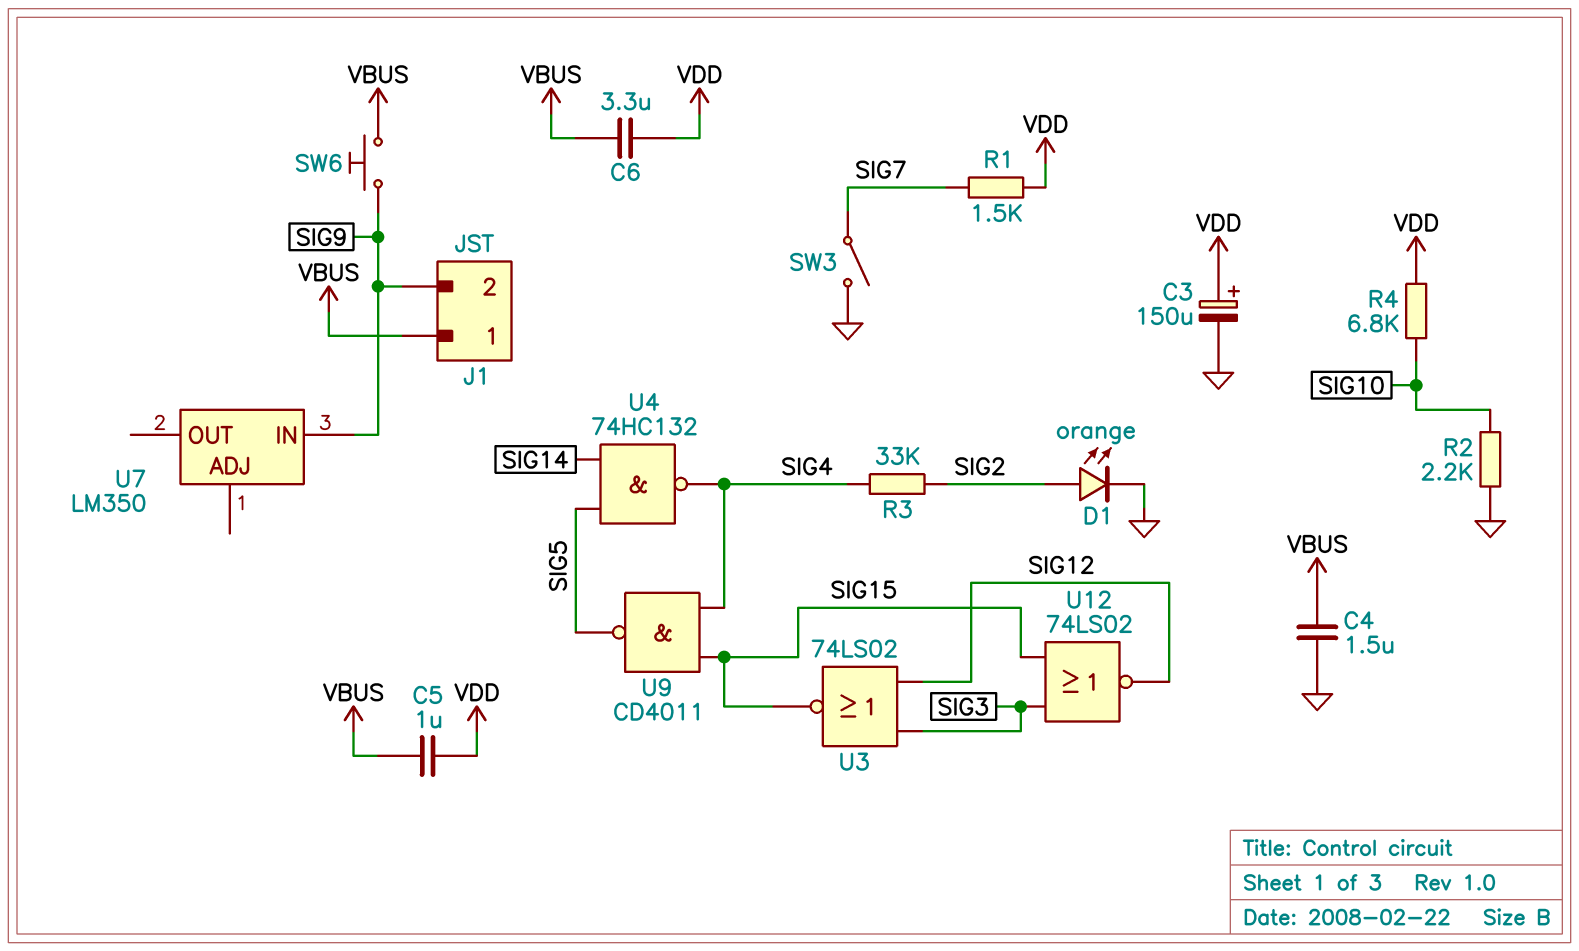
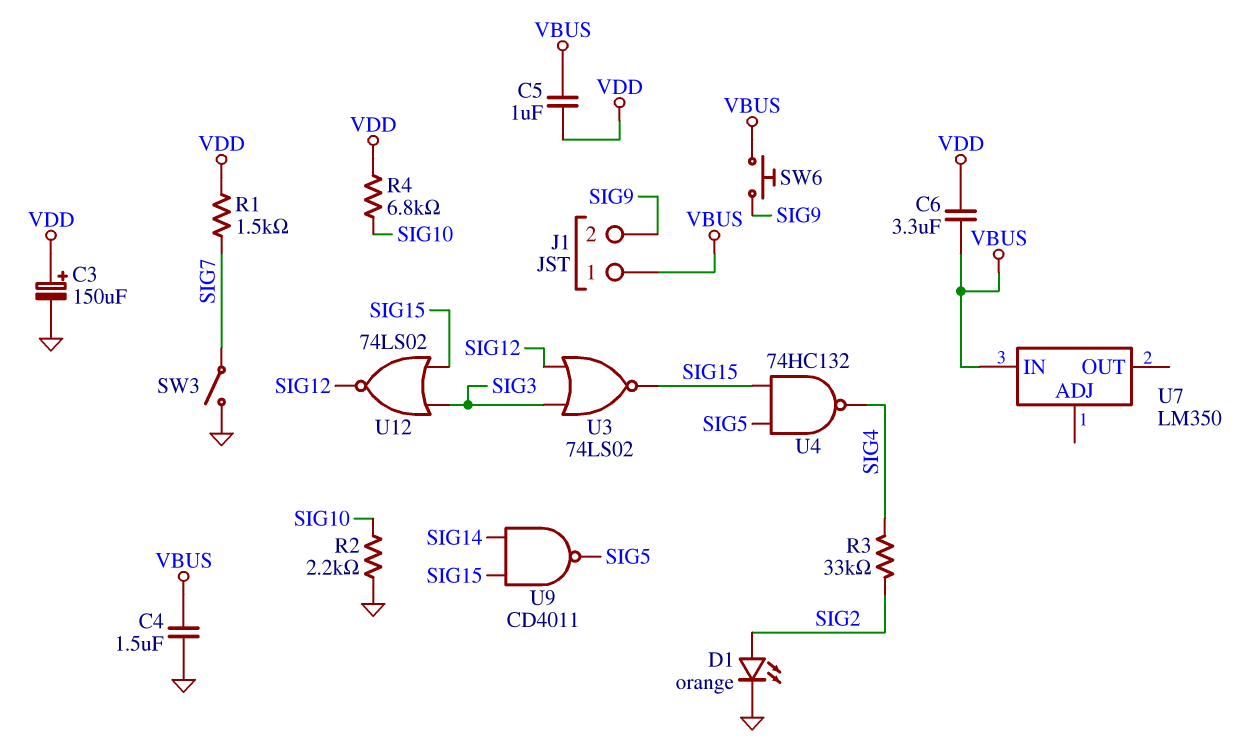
U4: NAND 74HC132 (in SIG5, in SIG14, out SIG4) -> NAND 74HC132 (in SIG5, in SIG15, out SIG4)
U7 pin IN: SIG9 -> VBUS
U9: NAND CD4011 (in SIG4, in SIG15, out SIG5) -> NAND CD4011 (in SIG14, in SIG15, out SIG5)

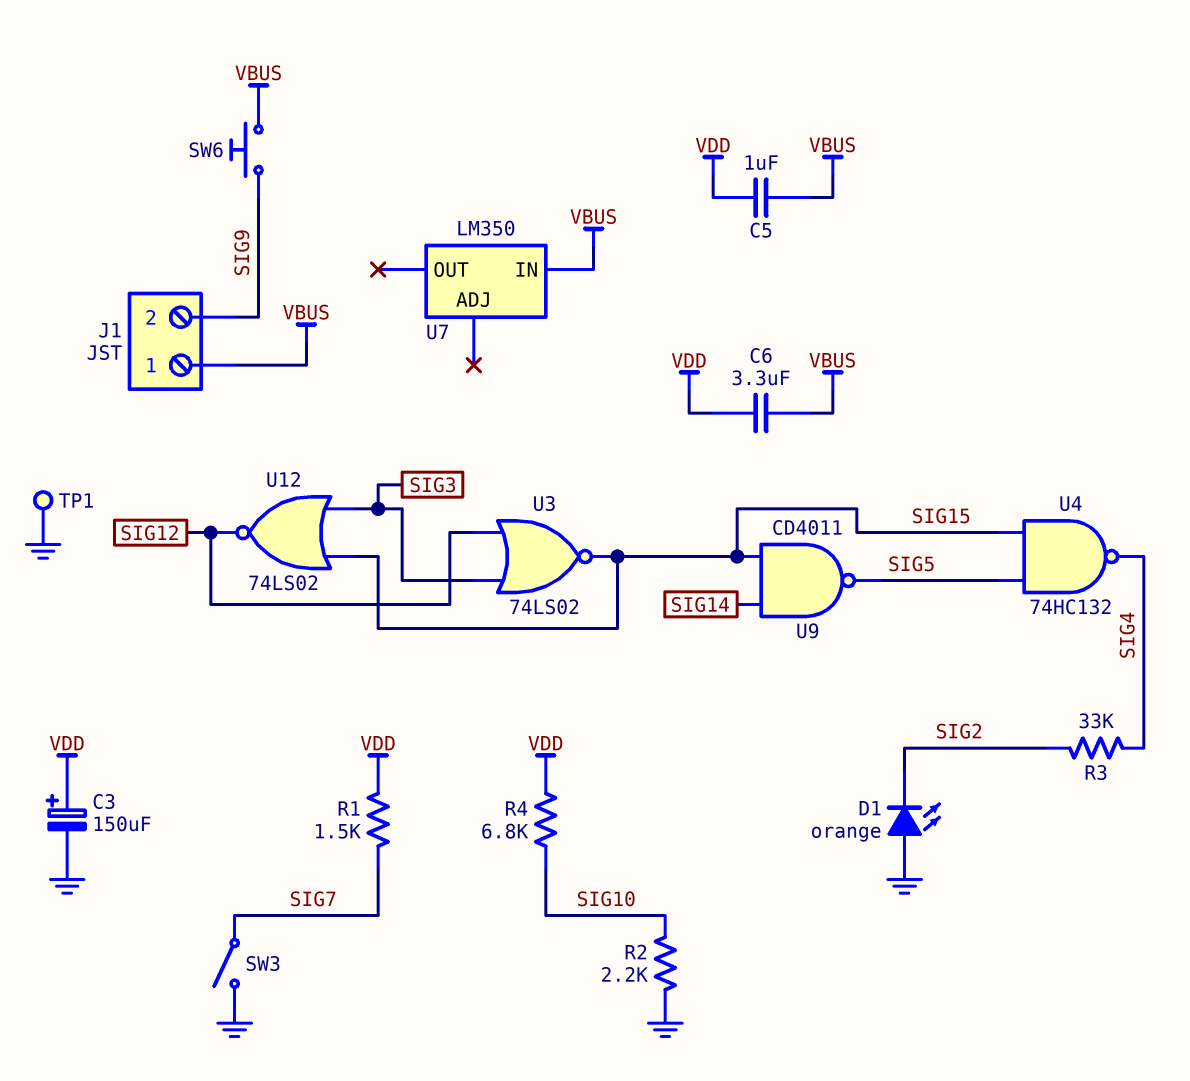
C4: 1.5uF (GND, VBUS) -> none
D1: LED orange (A SIG2, K GND) -> LED orange (A GND, K SIG2)
TP1: none -> test point (GND)

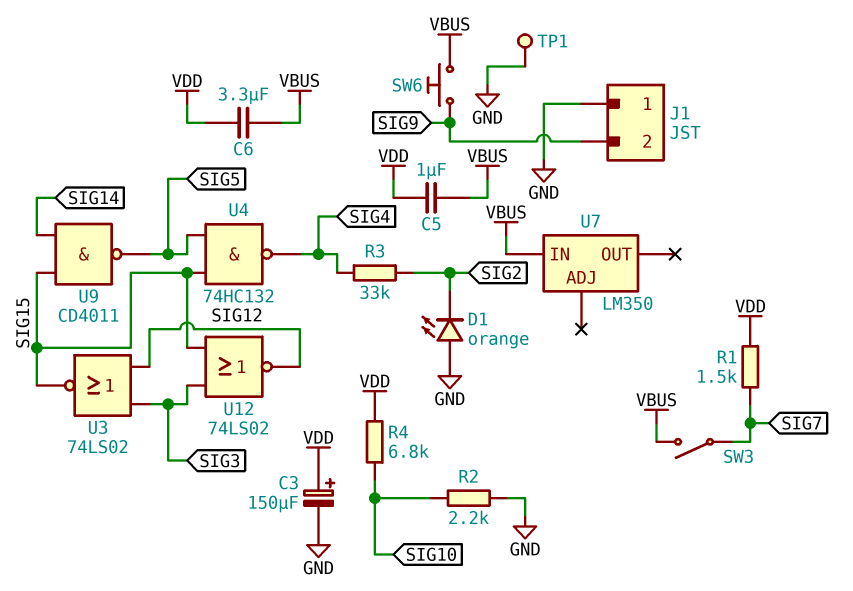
J1 pin 1: VBUS -> GND
SW3: switch (GND, SIG7) -> switch (SIG7, VBUS)

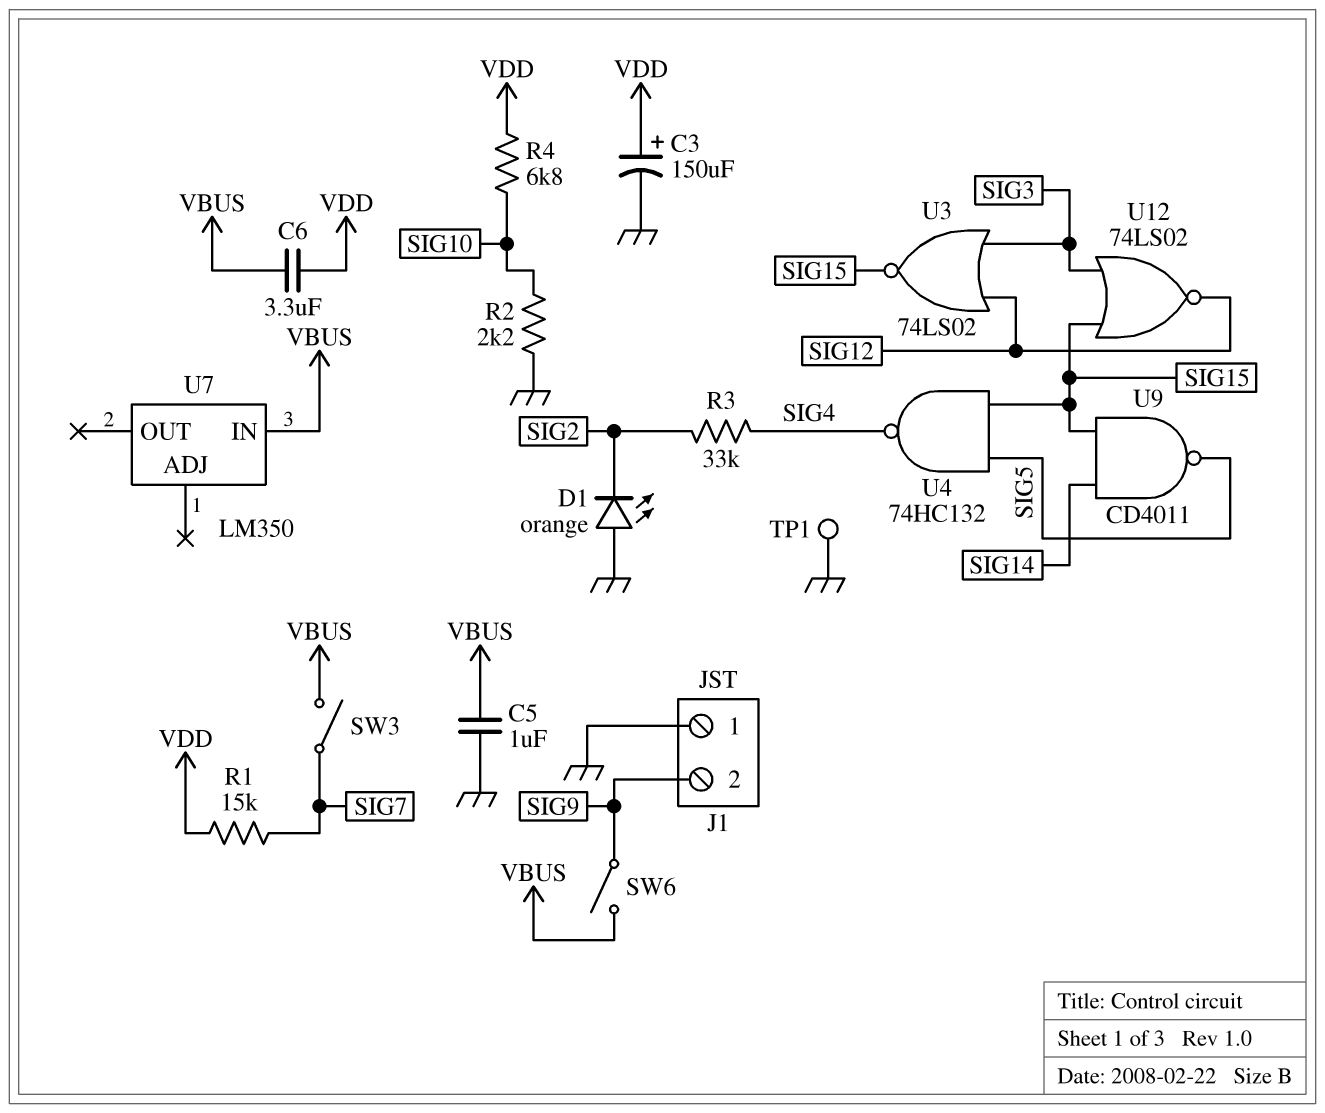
C5: 1uF (VBUS, VDD) -> 1uF (GND, VBUS)
R1: 1.5k (SIG7, VDD) -> 15k (SIG7, VDD)
SW6: button (SIG9, VBUS) -> switch (SIG9, VBUS)

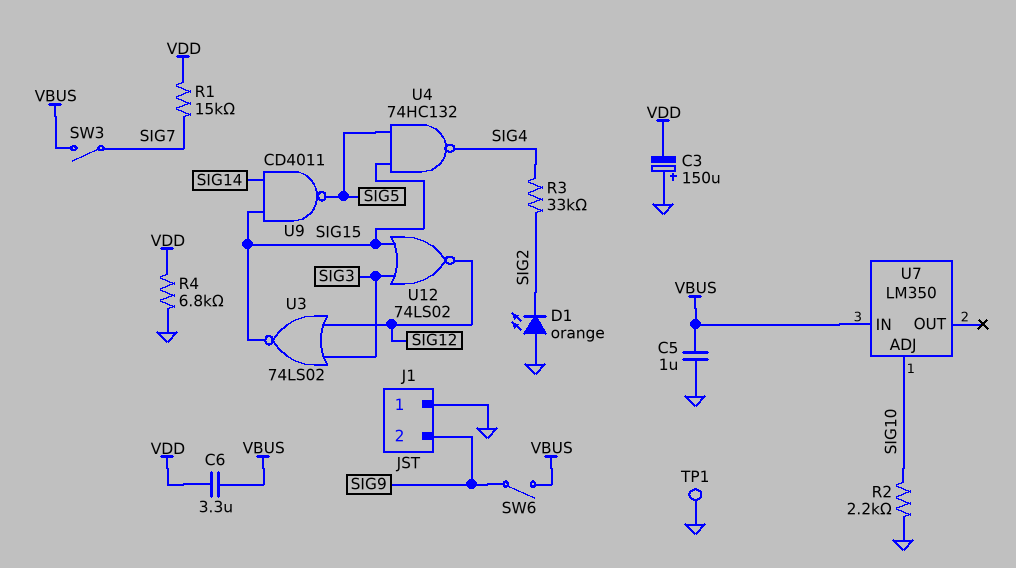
C3: 150uF (plus VDD, minus GND) -> 150uF (plus GND, minus VDD)
R4: 6.8k (SIG10, VDD) -> 6.8k (GND, VDD)
U7 pin ADJ: none -> SIG10

